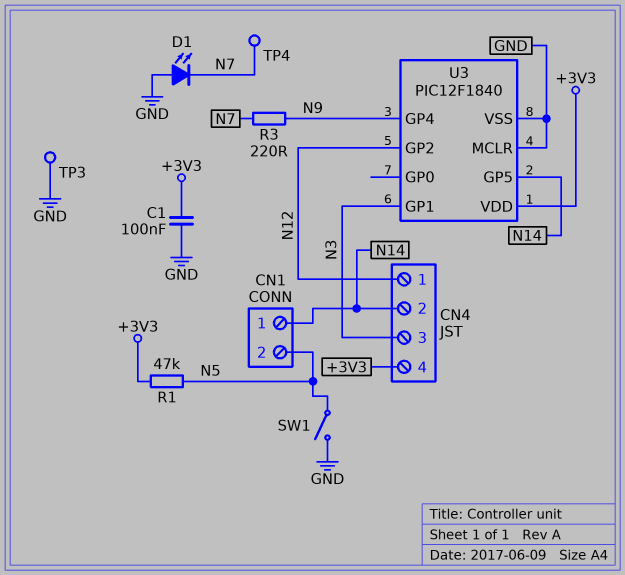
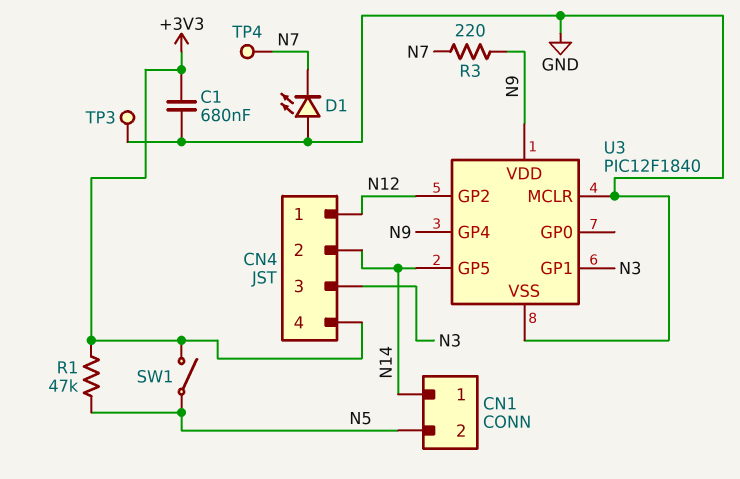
C1: 100nF (+3V3, GND) -> 680nF (+3V3, GND)
SW1: switch (GND, N5) -> switch (+3V3, N5)
U3 pin VDD: +3V3 -> N9

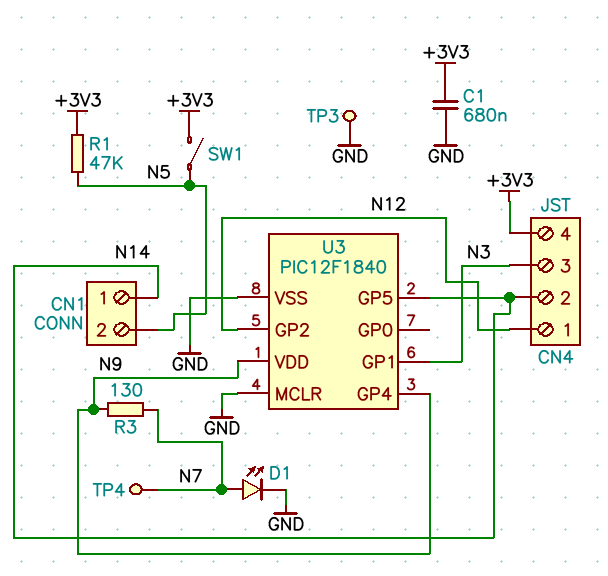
D1: LED (A GND, K N7) -> LED (A N7, K GND)
R3: 220 (N7, N9) -> 130 (N7, N9)

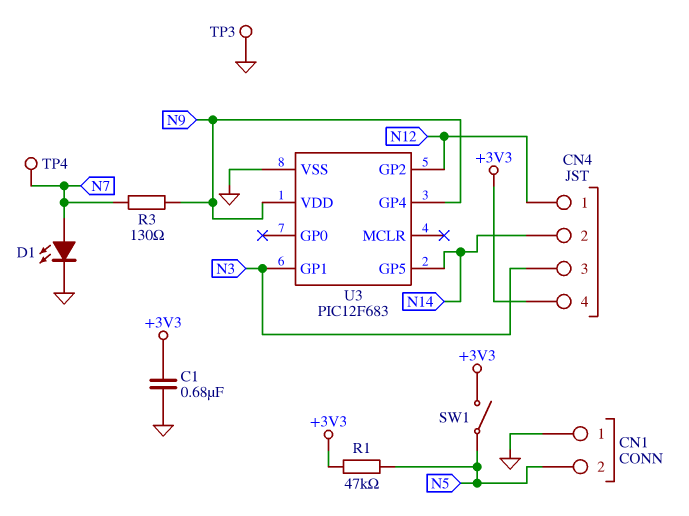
CN1 pin 1: N14 -> GND
U3: PIC12F1840 -> PIC12F683
U3 pin MCLR: GND -> none

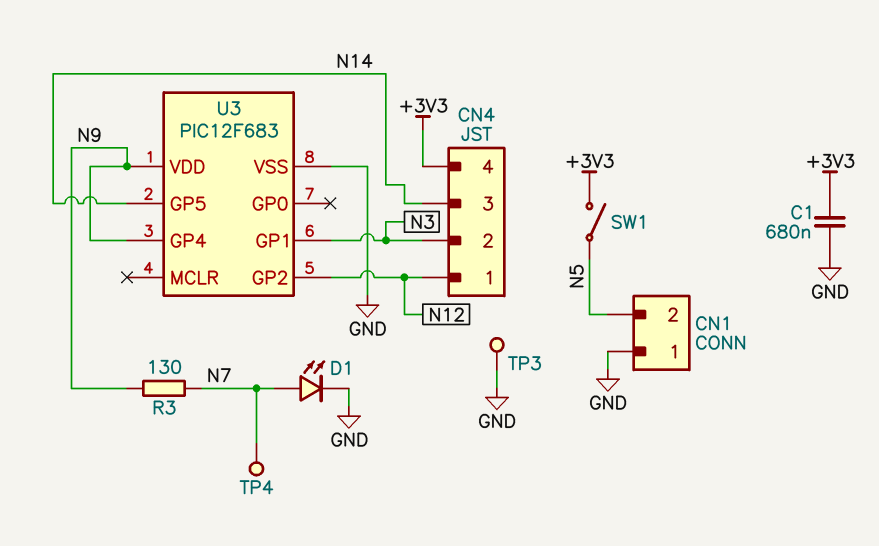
CN4 pin 2: N14 -> N3
CN4 pin 3: N3 -> N14
R1: 47k (+3V3, N5) -> none

